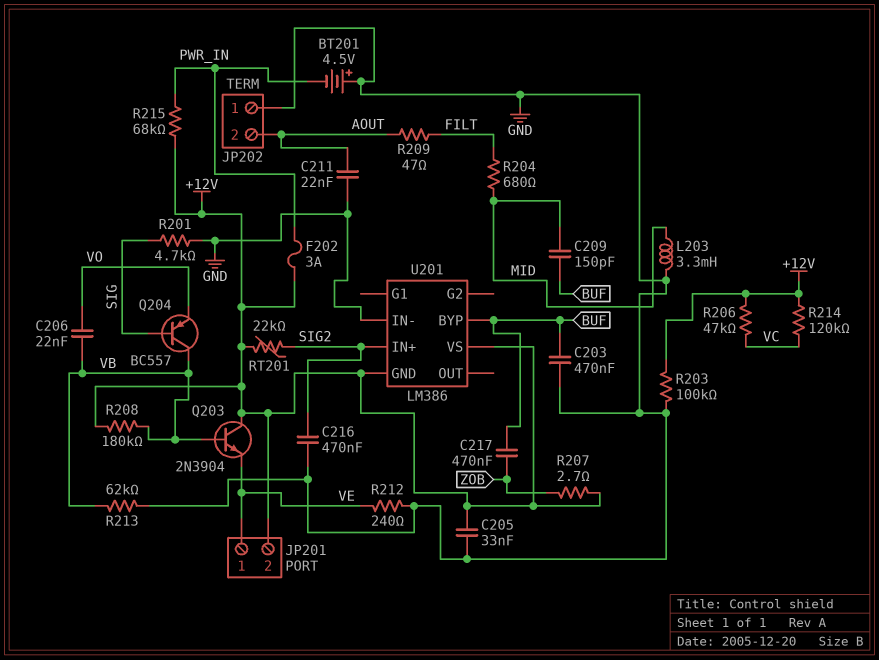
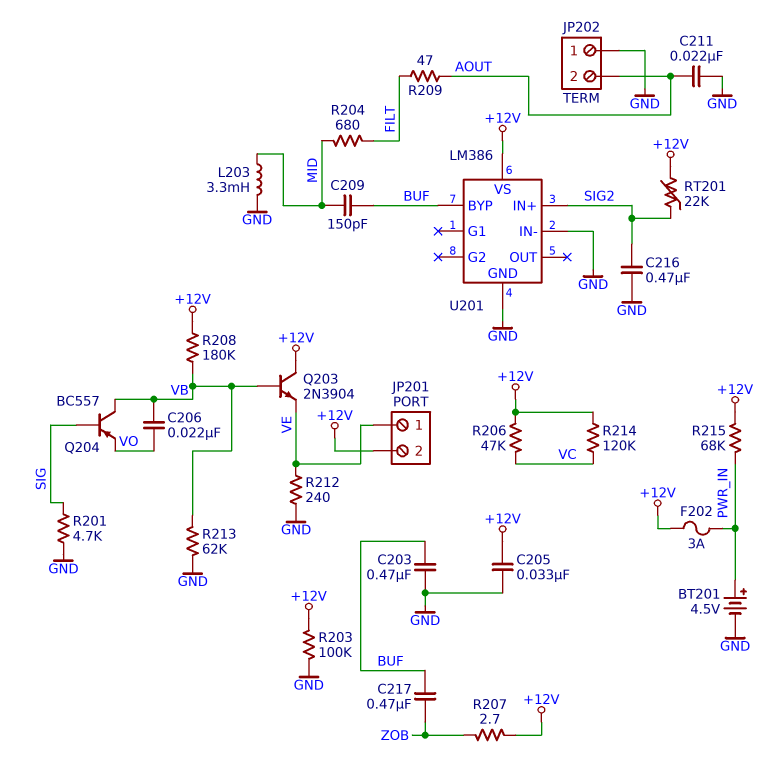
BT201: 4.5V (plus GND, minus PWR_IN) -> 4.5V (plus PWR_IN, minus GND)
U201 pin GND: +12V -> GND

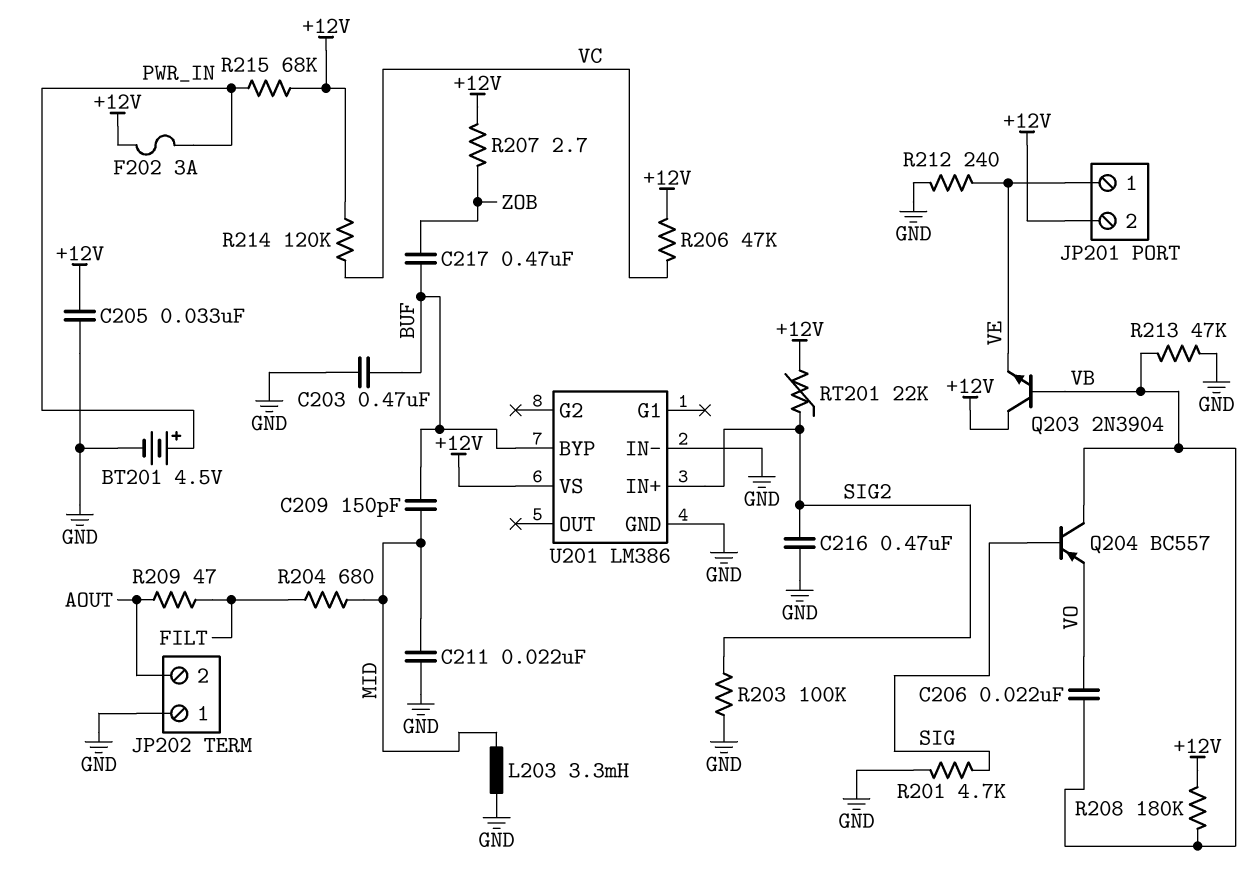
C211: 22nF (AOUT, GND) -> 22nF (GND, MID)
R203: 100k (+12V, GND) -> 100k (GND, SIG2)
R213: 62k (GND, VB) -> 47k (GND, VB)

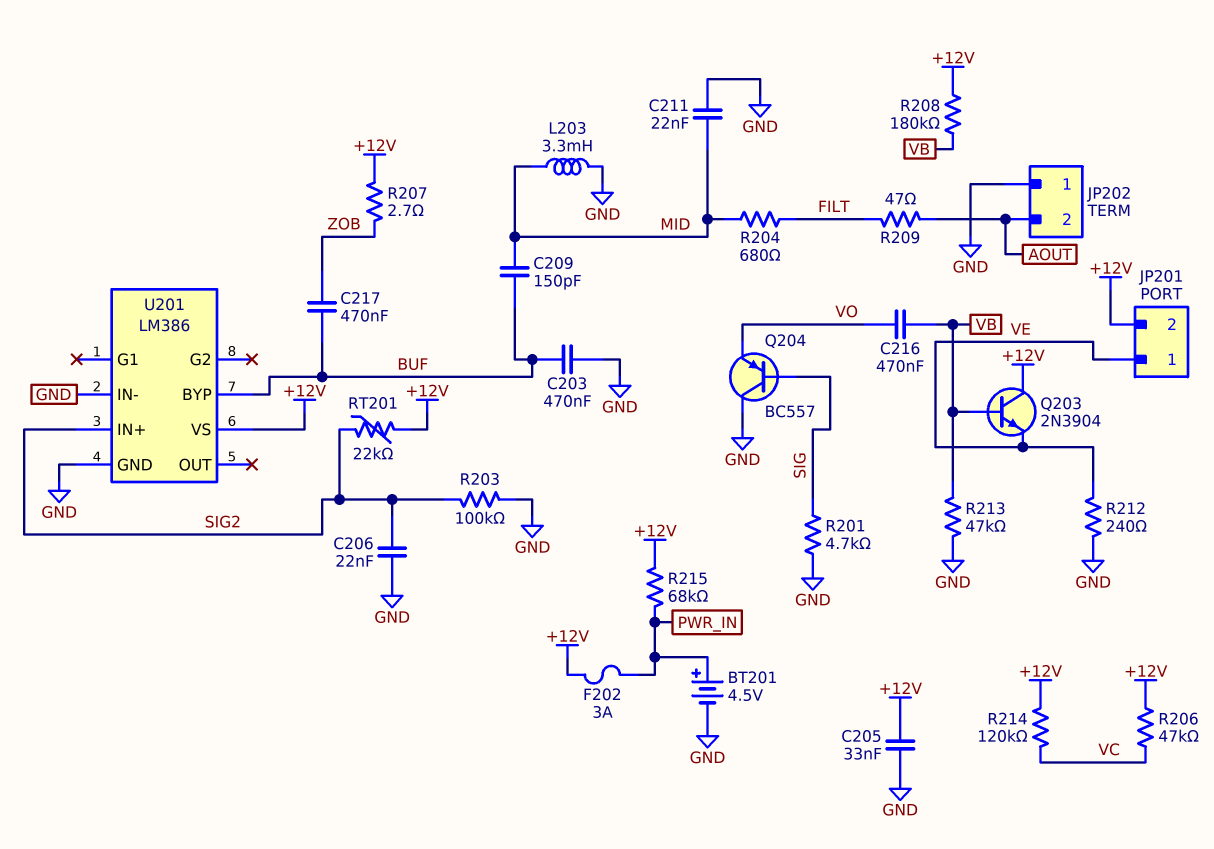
C206: 22nF (VB, VO) -> 22nF (GND, SIG2)
C216: 470nF (GND, SIG2) -> 470nF (VB, VO)
Q204: PNP BC557 (B SIG, C VB, E VO) -> PNP BC557 (B SIG, C GND, E VO)

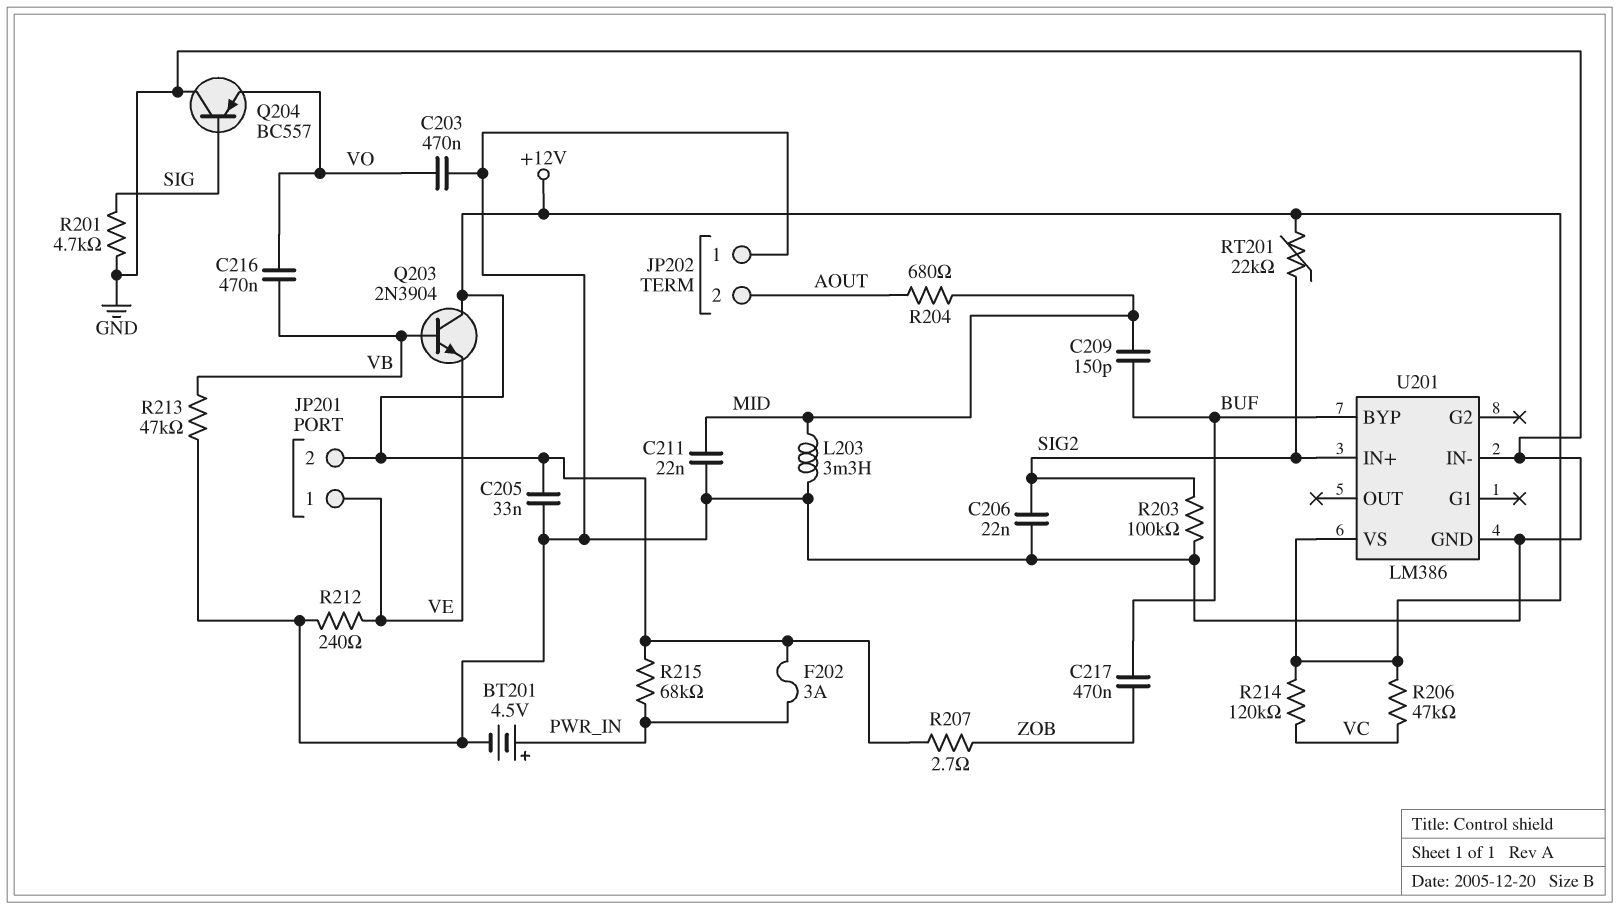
C203: 470nF (BUF, GND) -> 470nF (GND, VO)
R204: 680 (FILT, MID) -> 680 (AOUT, MID)
R208: 180k (+12V, VB) -> none
R209: 47 (AOUT, FILT) -> none

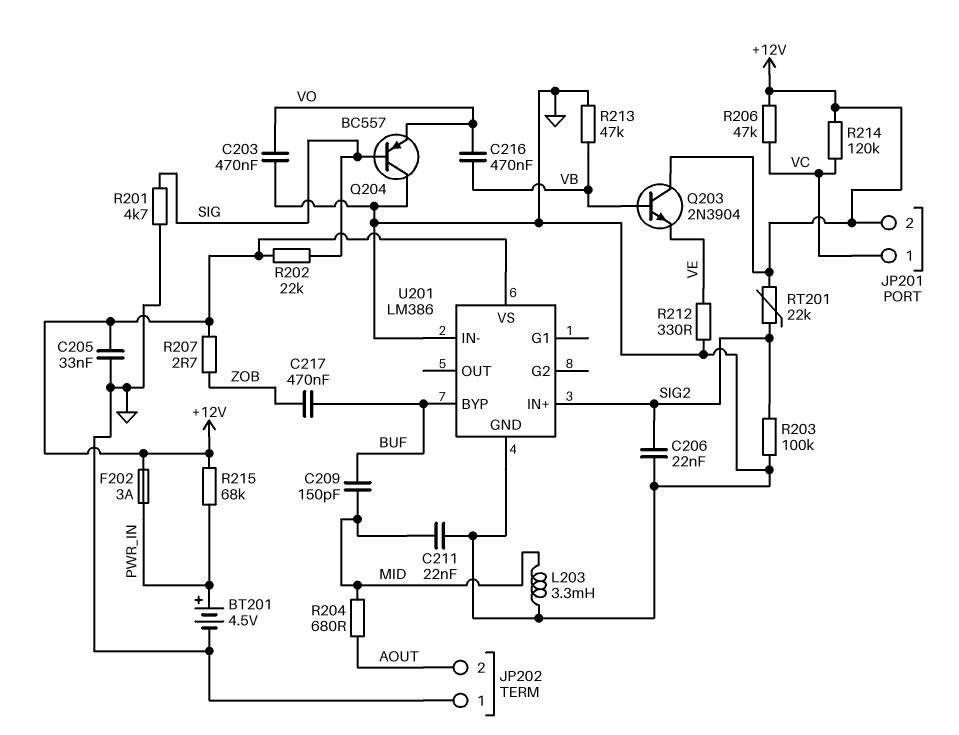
JP201 pin 1: VE -> VC
R202: none -> 22k (+12V, SIG)
R212: 240 (GND, VE) -> 330 (GND, VE)

